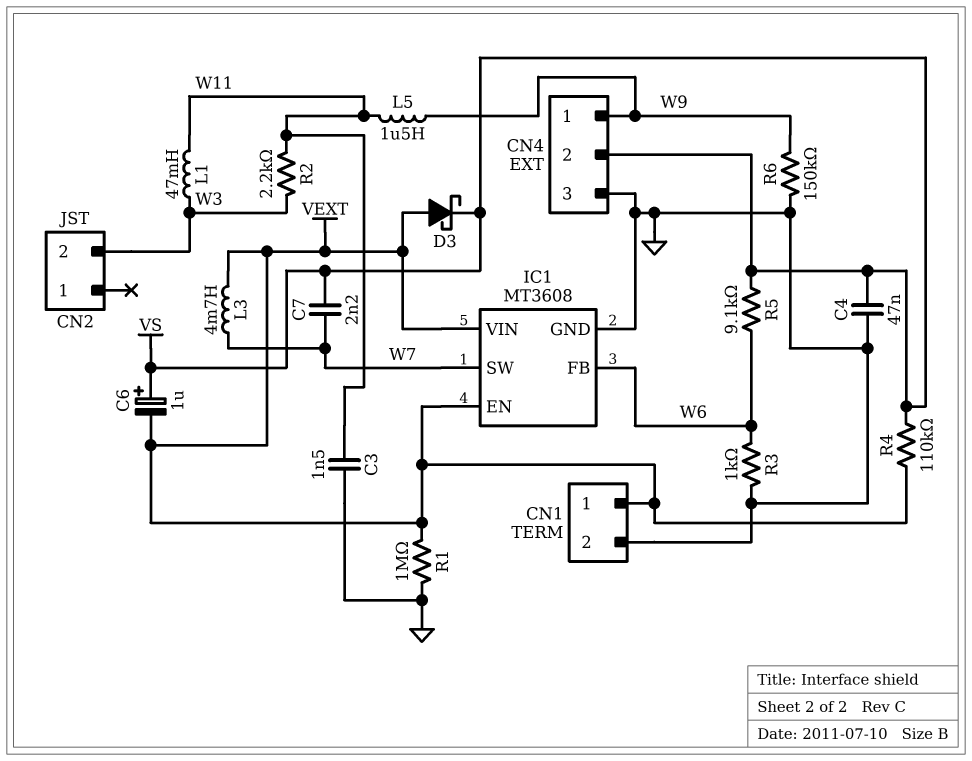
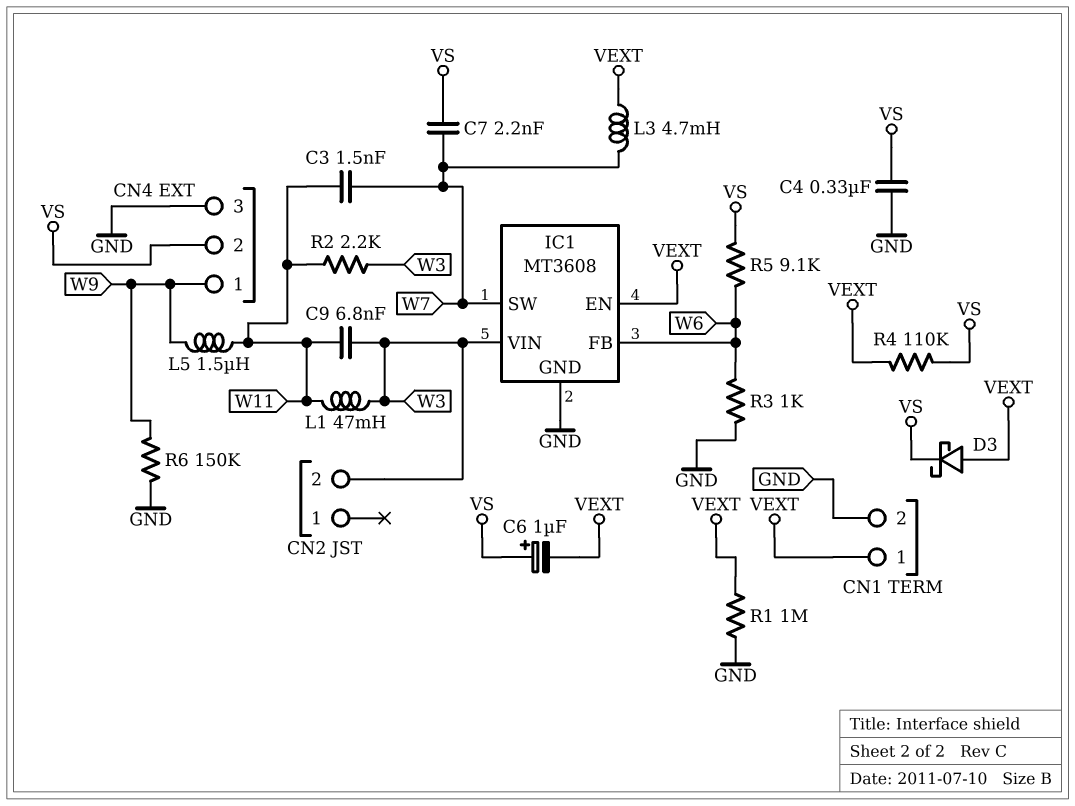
C3: 1.5nF (GND, W11) -> 1.5nF (W7, W11)
C4: 47nF (GND, VS) -> 330nF (GND, VS)
C9: none -> 6.8nF (W3, W11)
IC1 pin VIN: VEXT -> W3

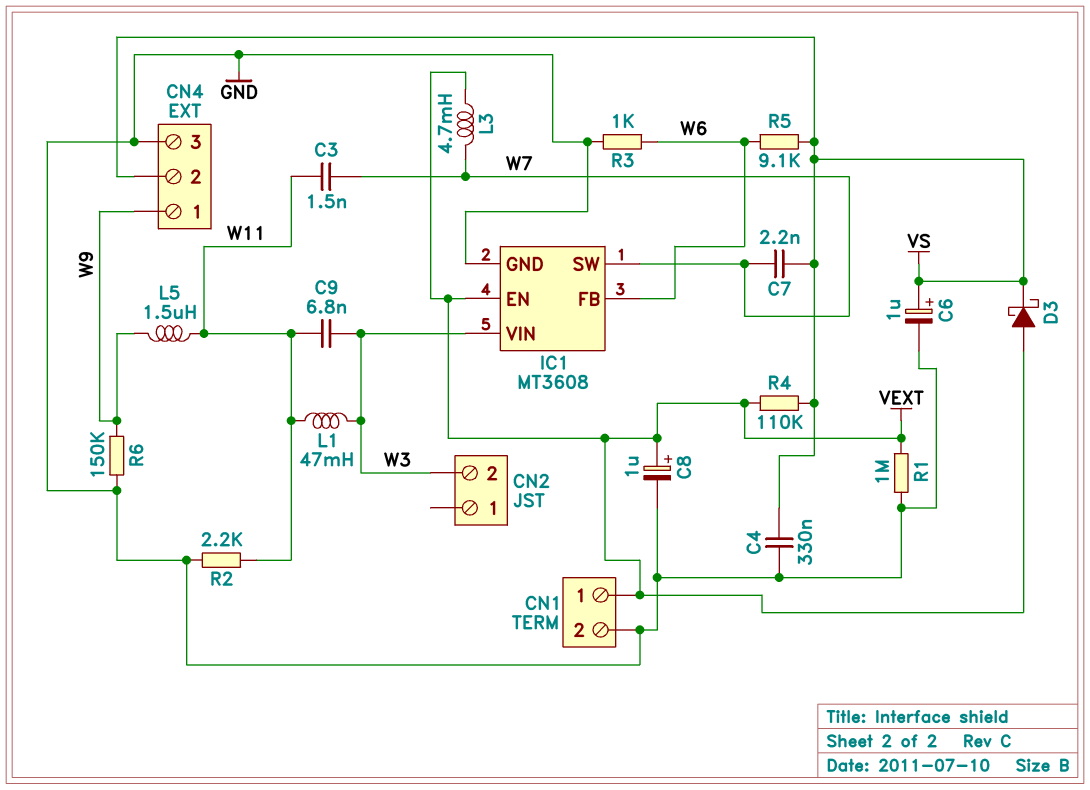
C6: 1uF (plus VS, minus VEXT) -> 1uF (plus VS, minus GND)
C8: none -> 1uF (plus VEXT, minus GND)
R2: 2.2k (W3, W11) -> 2.2k (GND, W11)

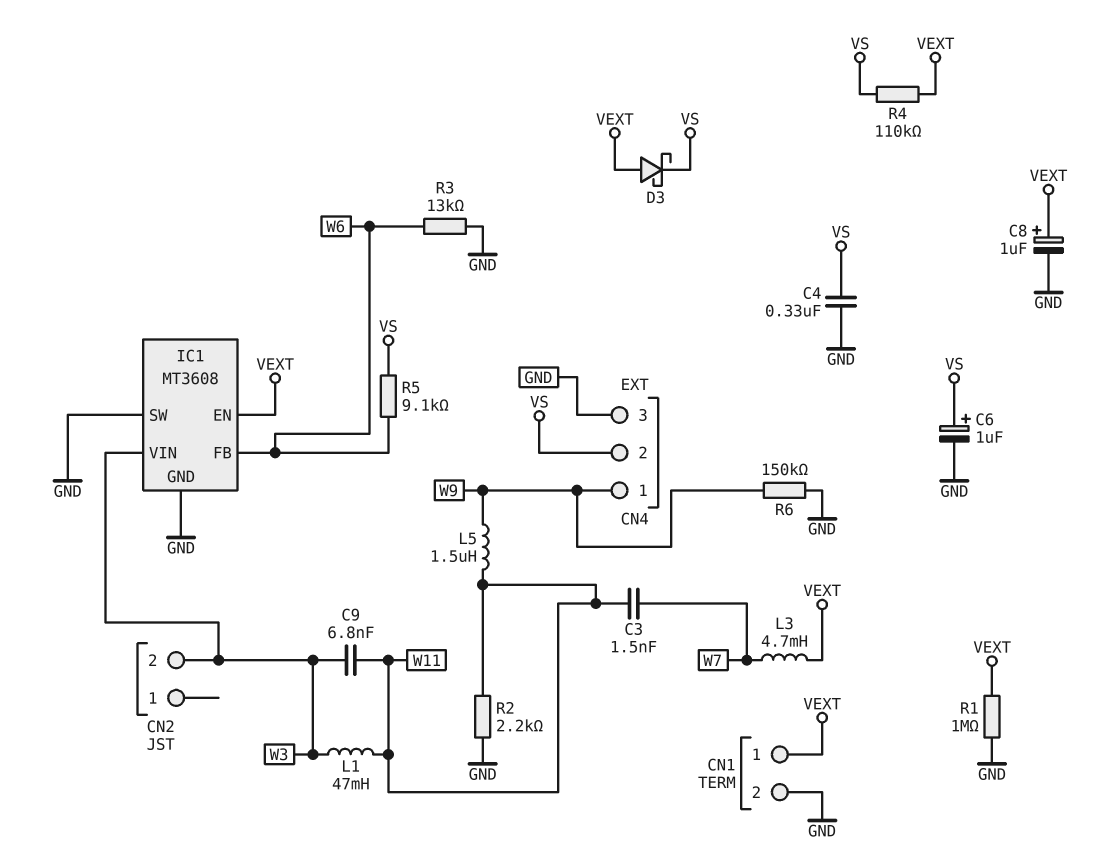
C7: 2.2nF (VS, W7) -> none
IC1 pin SW: W7 -> GND
R3: 1k (GND, W6) -> 13k (GND, W6)

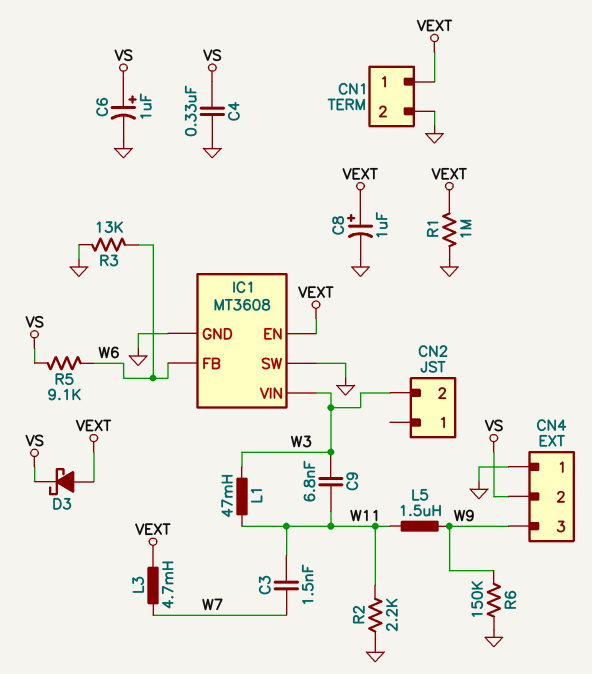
CN4 pin 1: W9 -> GND
CN4 pin 3: GND -> W9
R4: 110k (VEXT, VS) -> none

